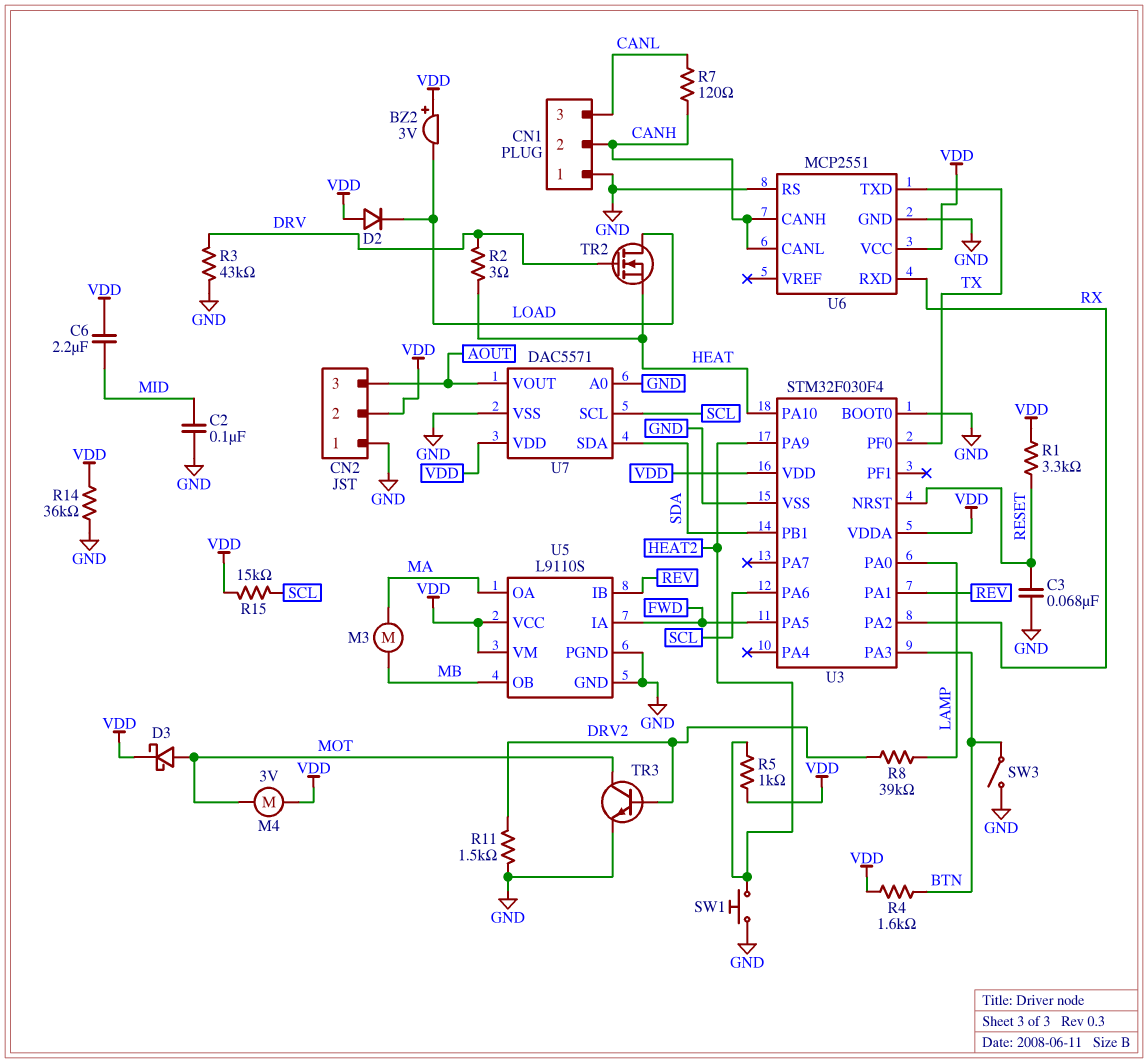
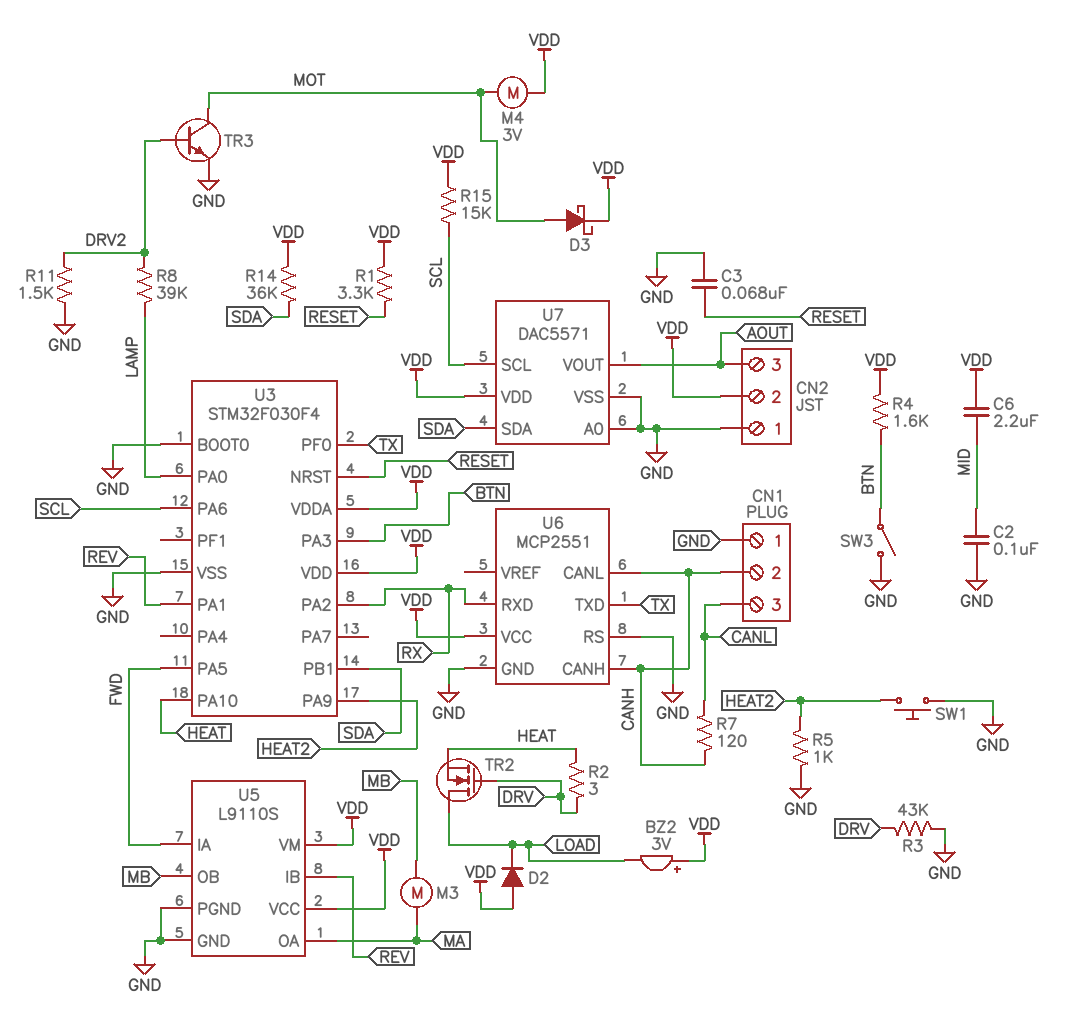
R5: 1k (HEAT2, VDD) -> 1k (GND, HEAT2)
R14: 36k (GND, VDD) -> 36k (SDA, VDD)

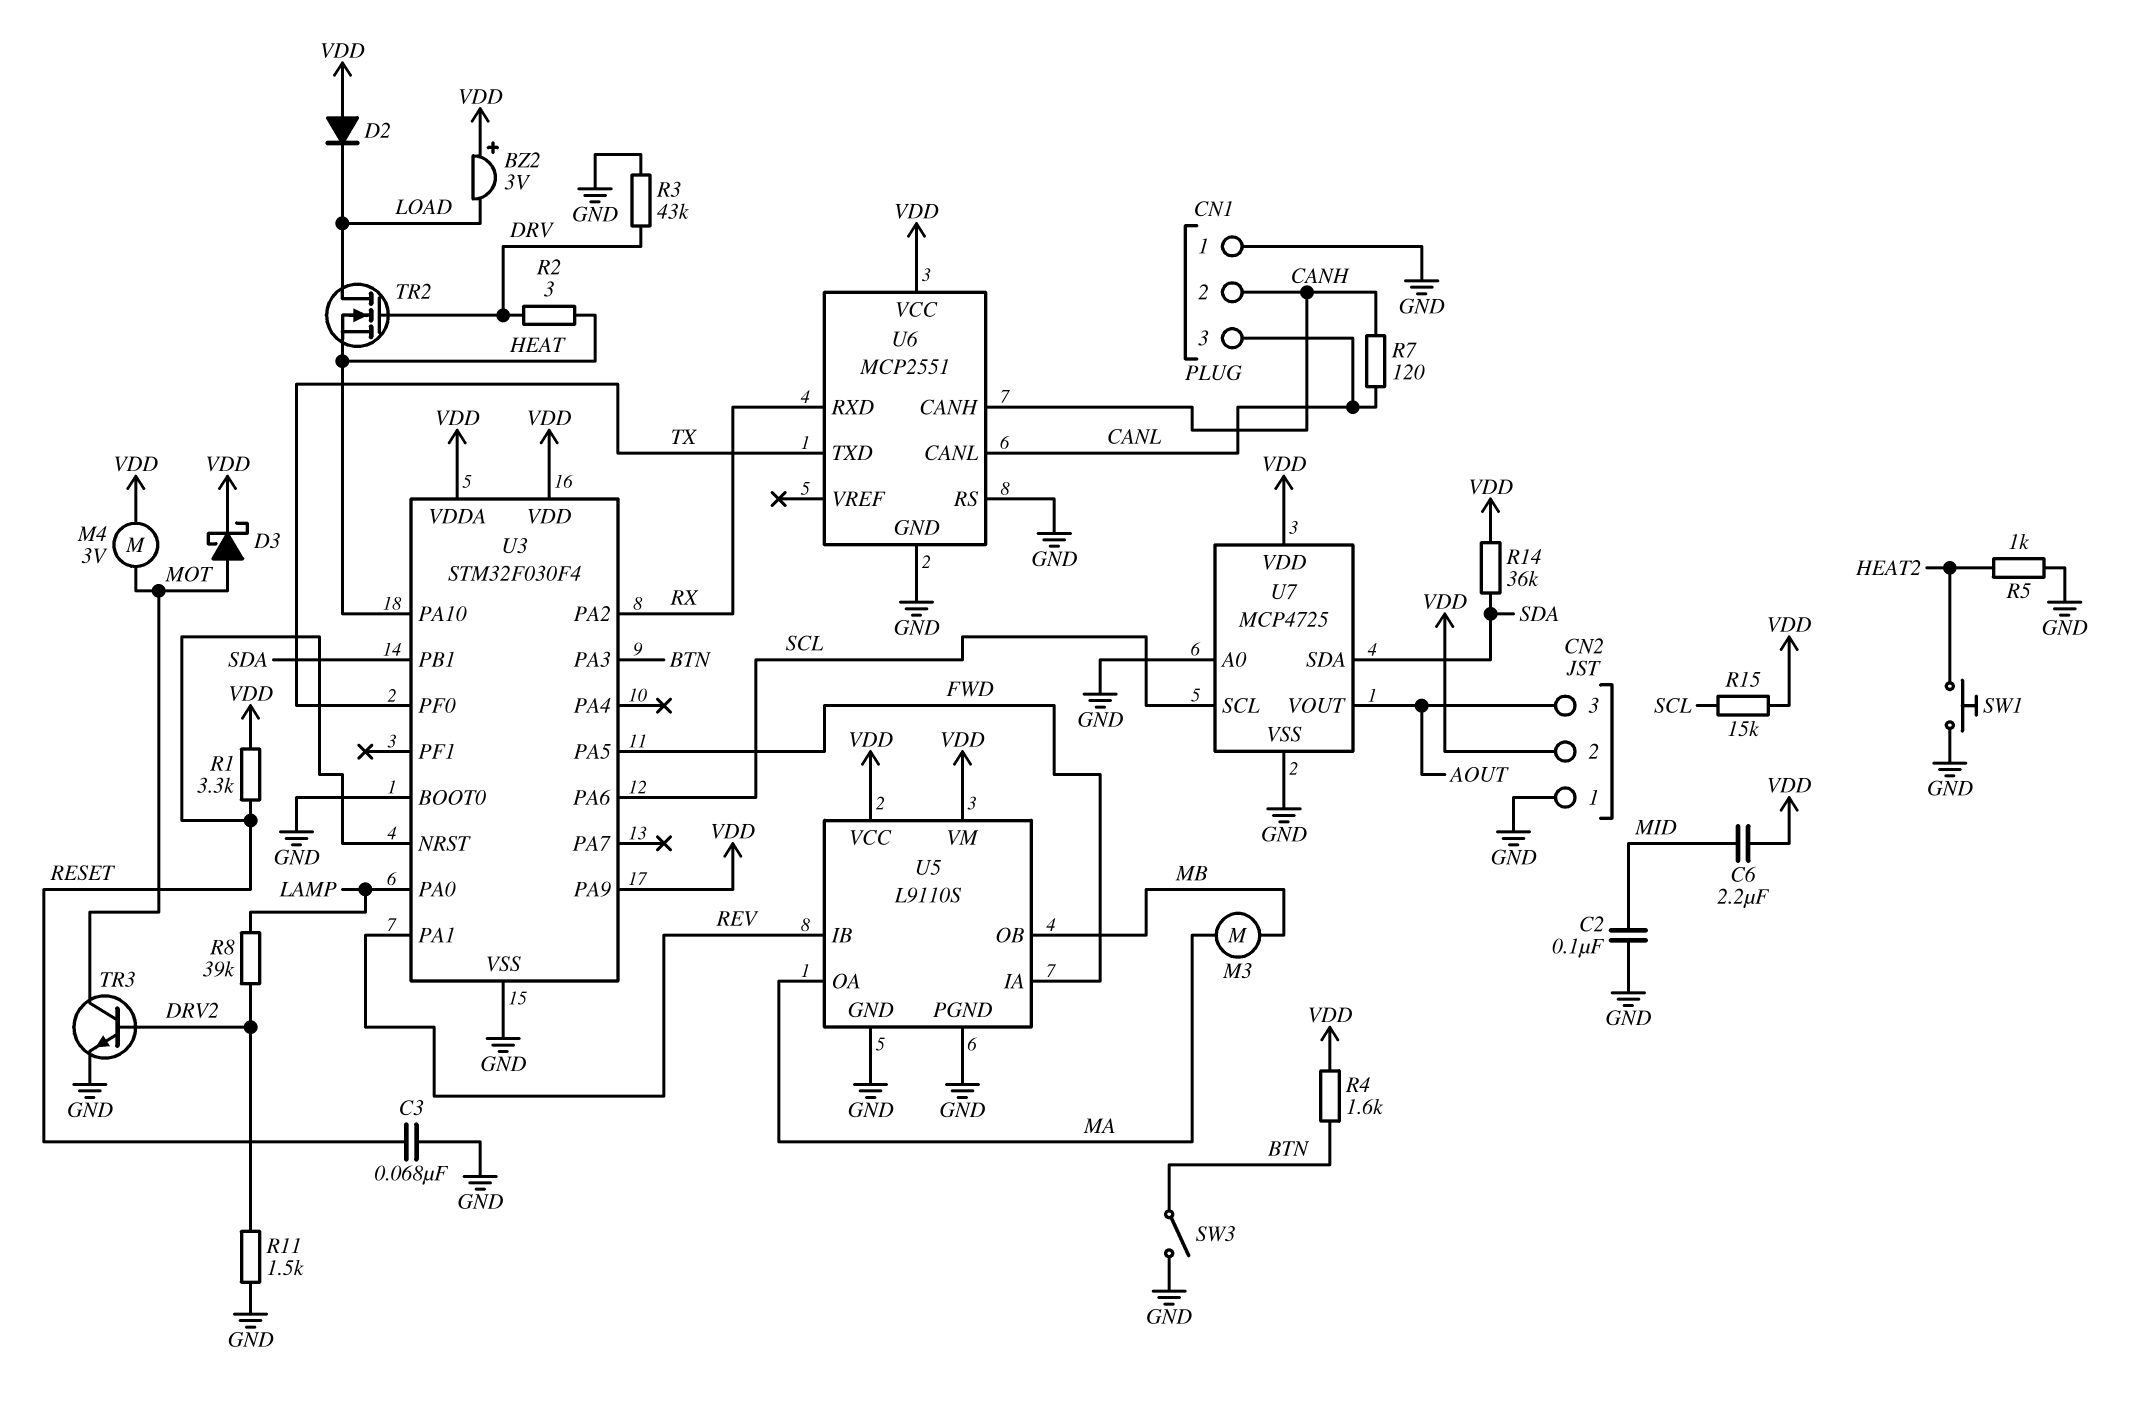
U3 pin PA9: HEAT2 -> VDD
U6 pin CANL: CANH -> CANL
U7: DAC5571 -> MCP4725

